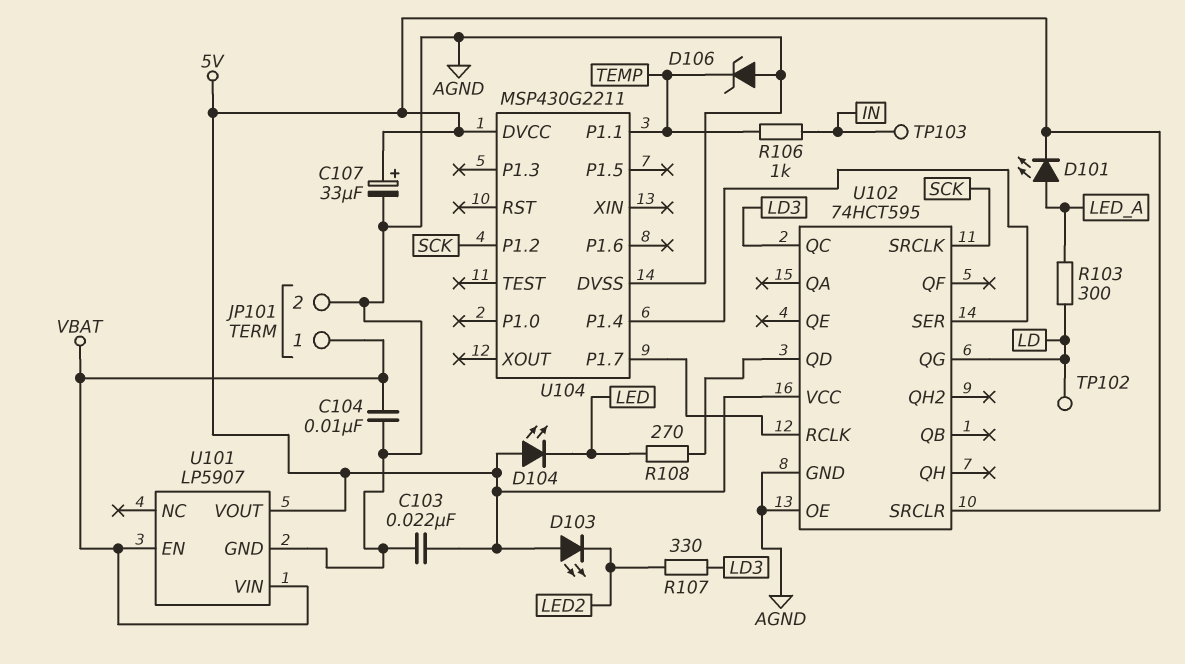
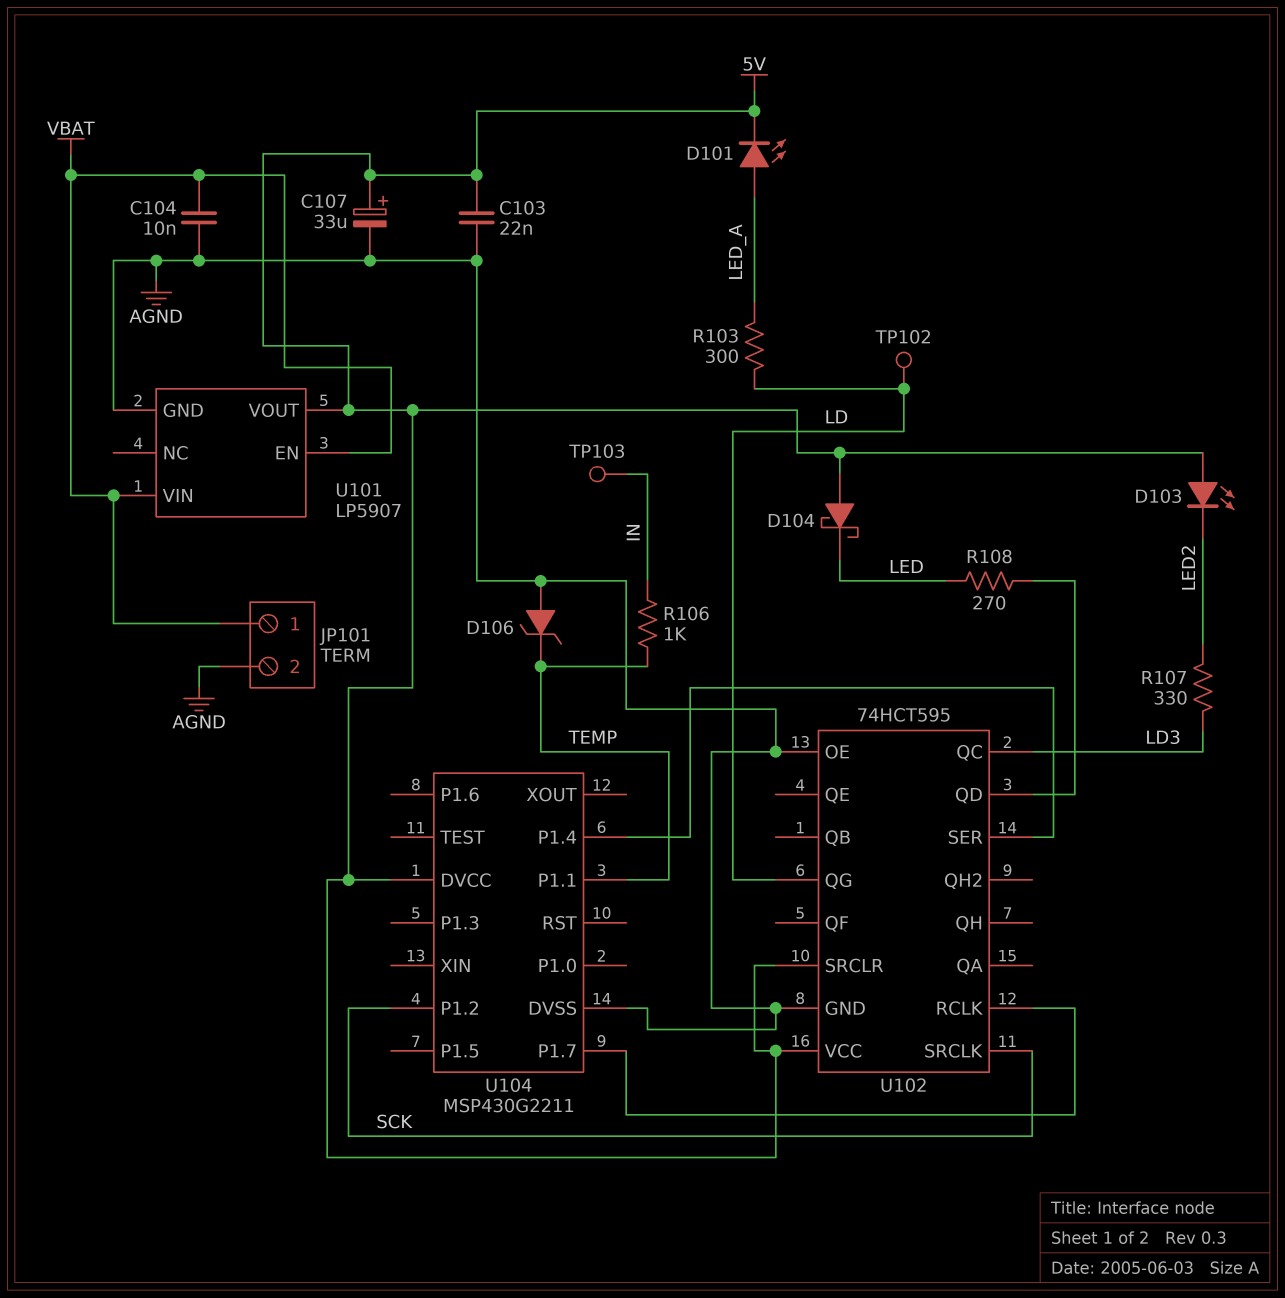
D104: LED (A 5V, K LED) -> schottky (A 5V, K LED)

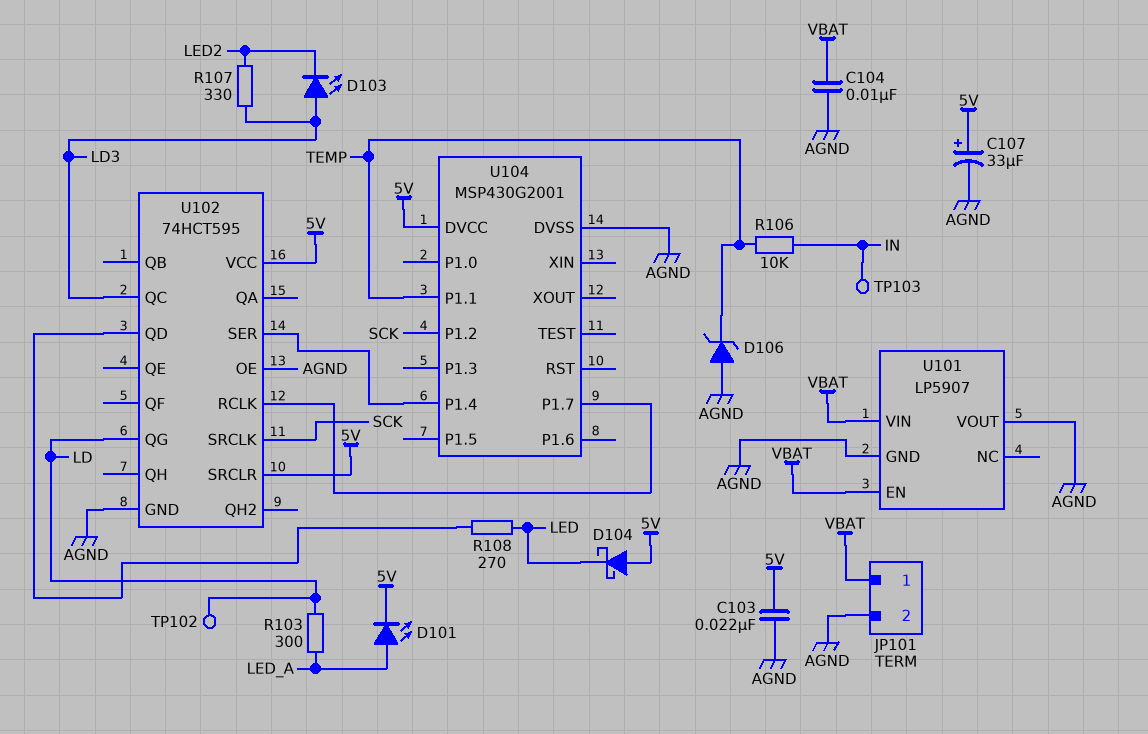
D103: LED (A 5V, K LED2) -> LED (A LD3, K LED2)
R106: 1k (IN, TEMP) -> 10k (IN, TEMP)
U101 pin VOUT: 5V -> AGND
U104: MSP430G2211 -> MSP430G2001

